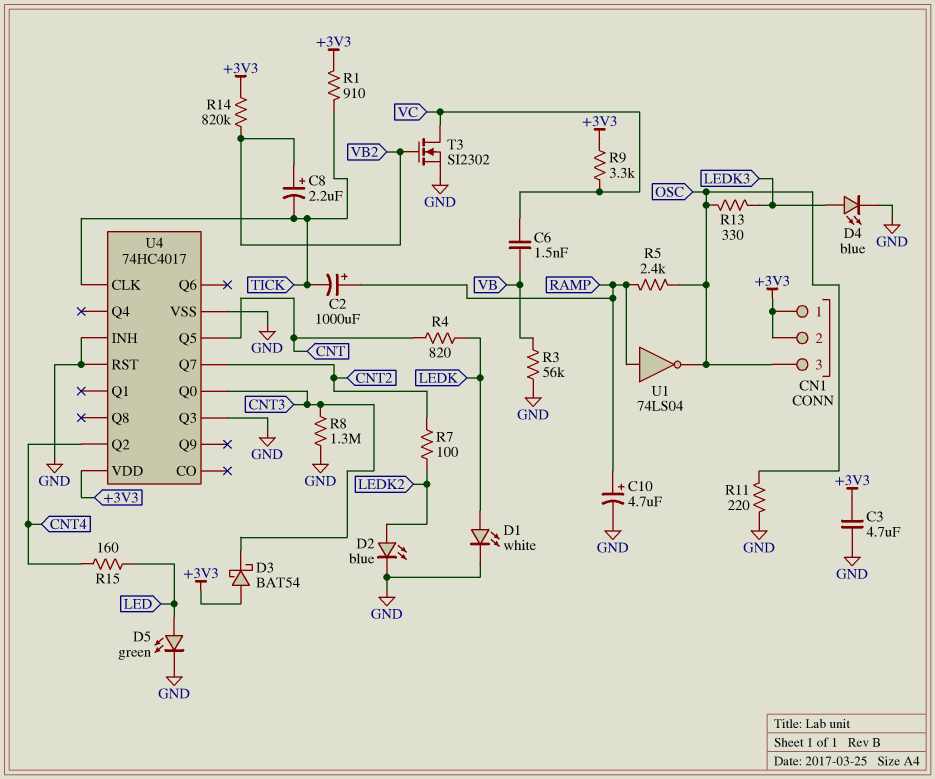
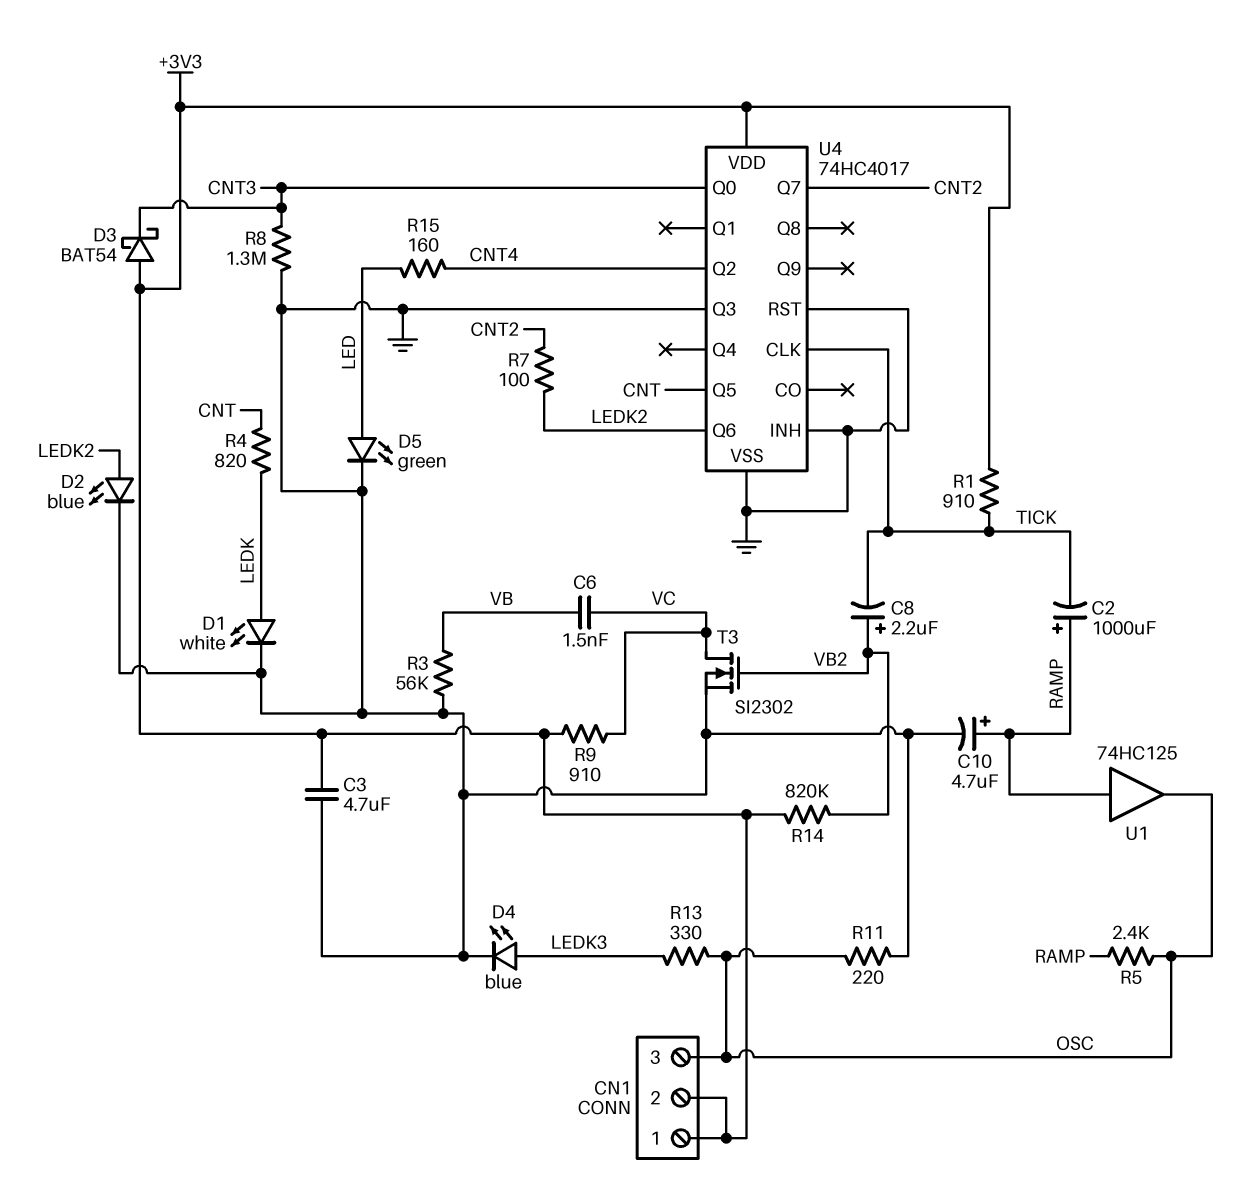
R9: 3.3k (+3V3, VC) -> 910 (+3V3, VC)
U1: NOT 74LS04 (in RAMP, out OSC) -> buffer 74HC125 (in RAMP, out OSC)
U4 pin Q6: none -> LEDK2

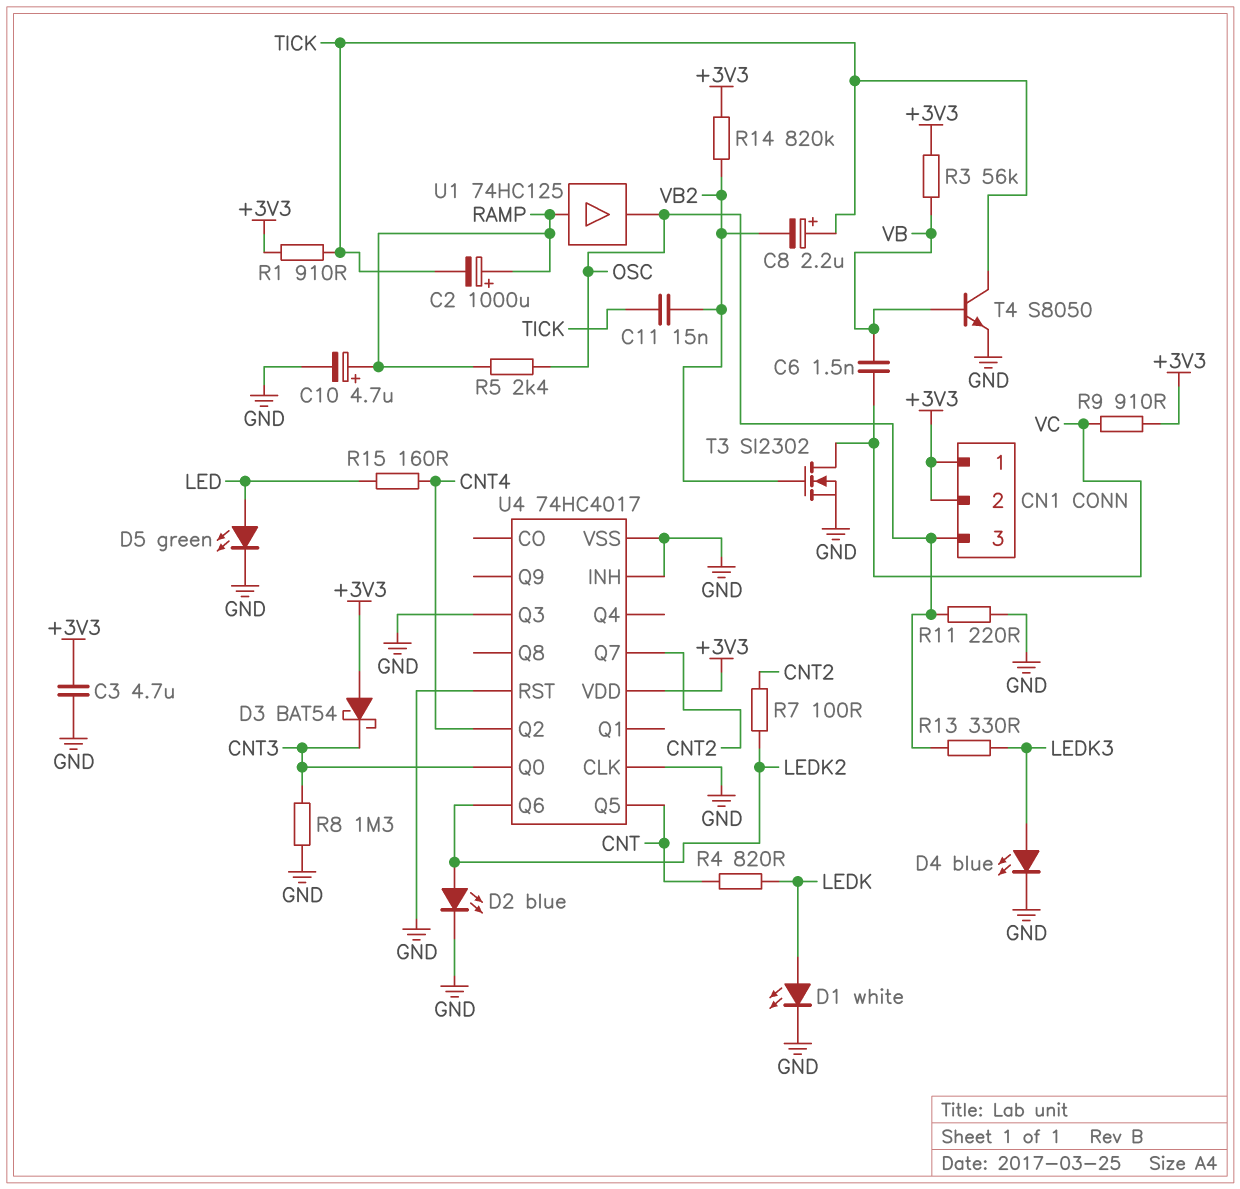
C8: 2.2uF (plus VB2, minus TICK) -> 2.2uF (plus TICK, minus VB2)
C11: none -> 15nF (TICK, VB2)
R3: 56k (GND, VB) -> 56k (+3V3, VB)
T4: none -> NPN S8050 (B VB, C TICK, E GND)
U4 pin CLK: TICK -> GND

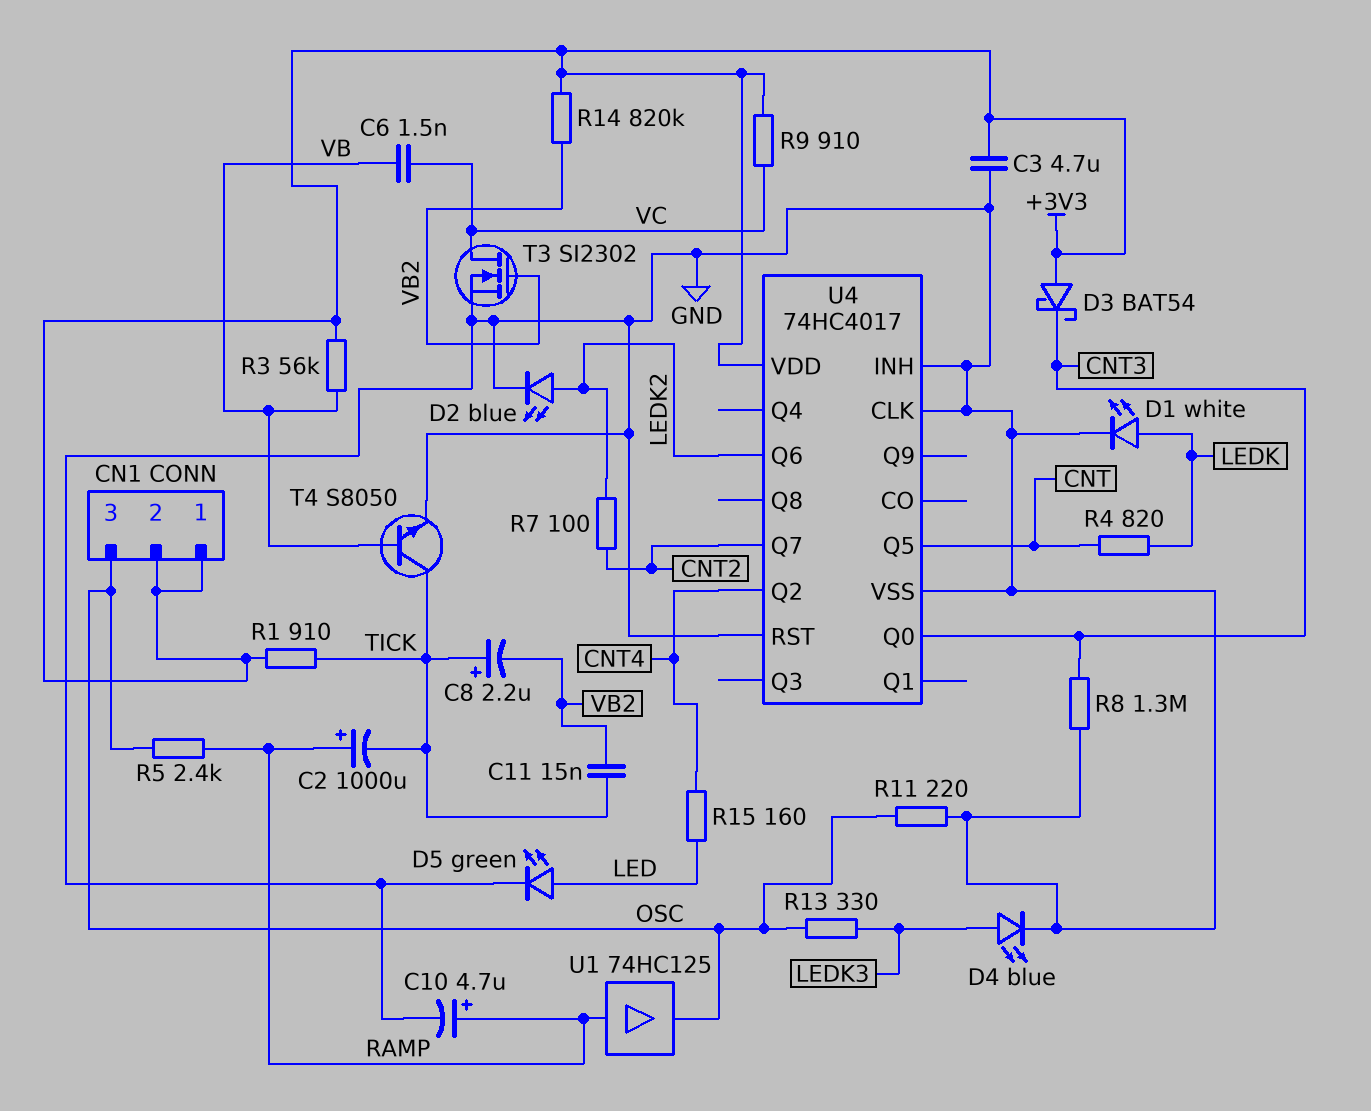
U4 pin Q3: GND -> none

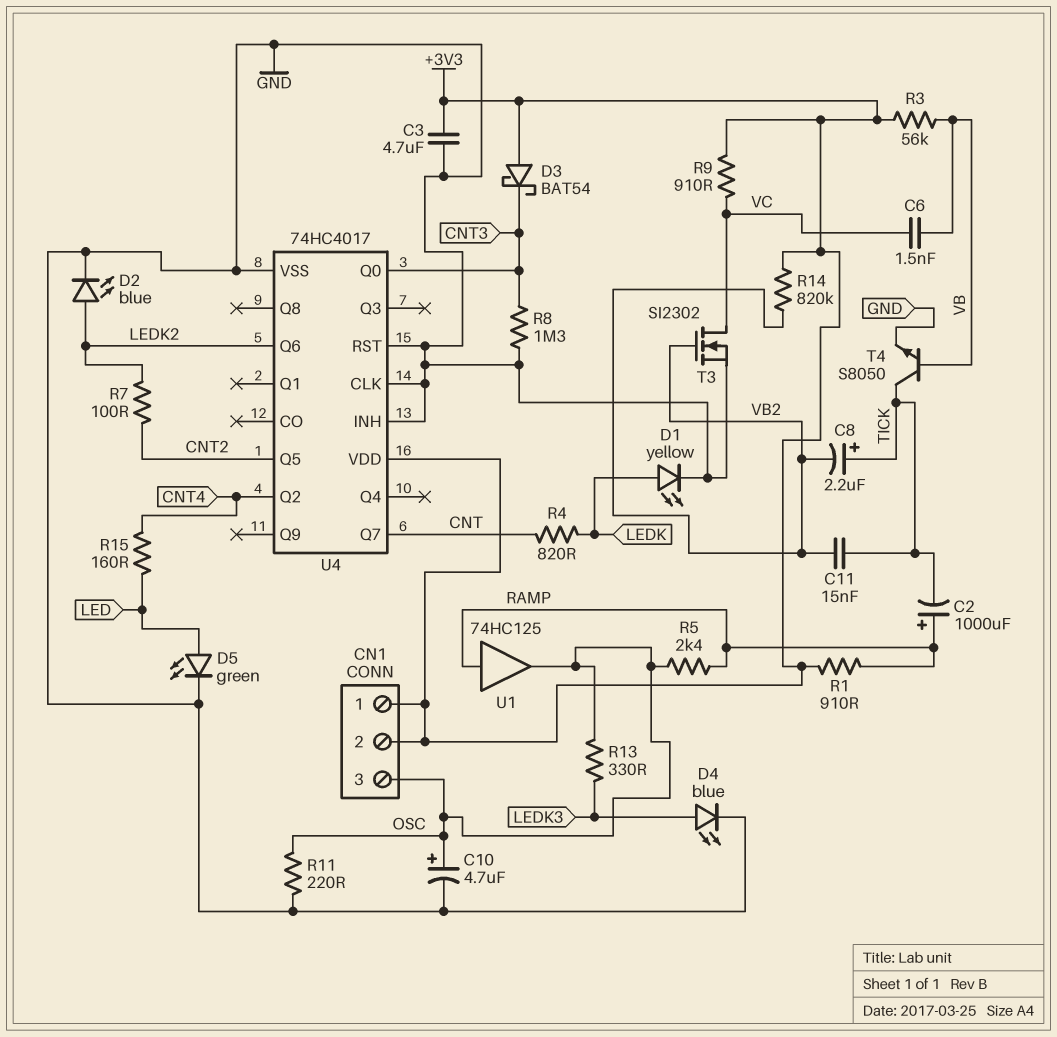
C10: 4.7uF (plus RAMP, minus GND) -> 4.7uF (plus OSC, minus GND)
D1: LED white (A LEDK, K GND) -> LED yellow (A LEDK, K GND)
R1: 910 (+3V3, TICK) -> 910 (+3V3, RAMP)
U4 pin Q5: CNT -> CNT2
U4 pin Q7: CNT2 -> CNT

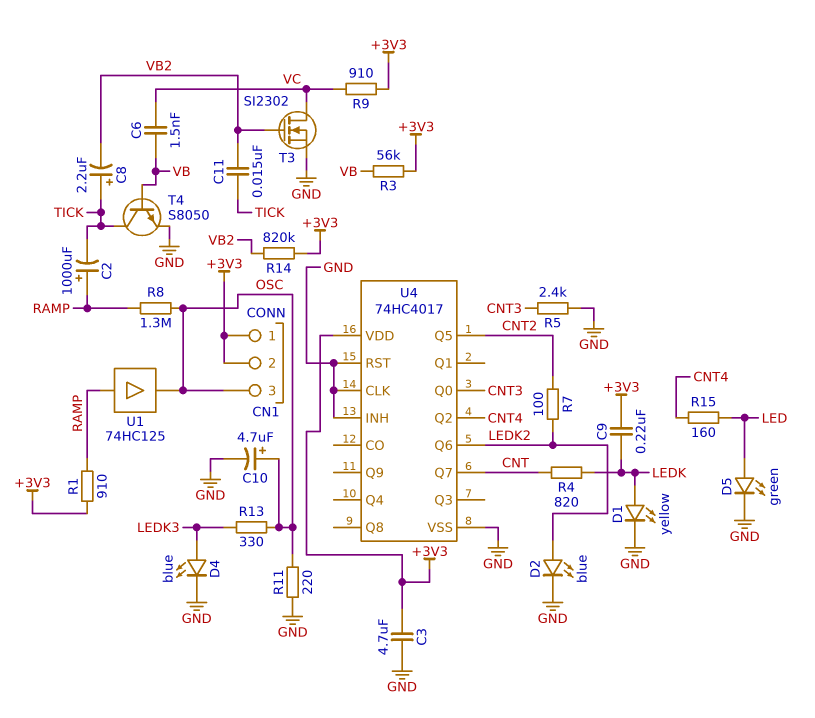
C9: none -> 220nF (+3V3, LEDK)
D3: schottky BAT54 (A +3V3, K CNT3) -> none
R5: 2.4k (OSC, RAMP) -> 2.4k (CNT3, GND)
R8: 1.3M (CNT3, GND) -> 1.3M (OSC, RAMP)

